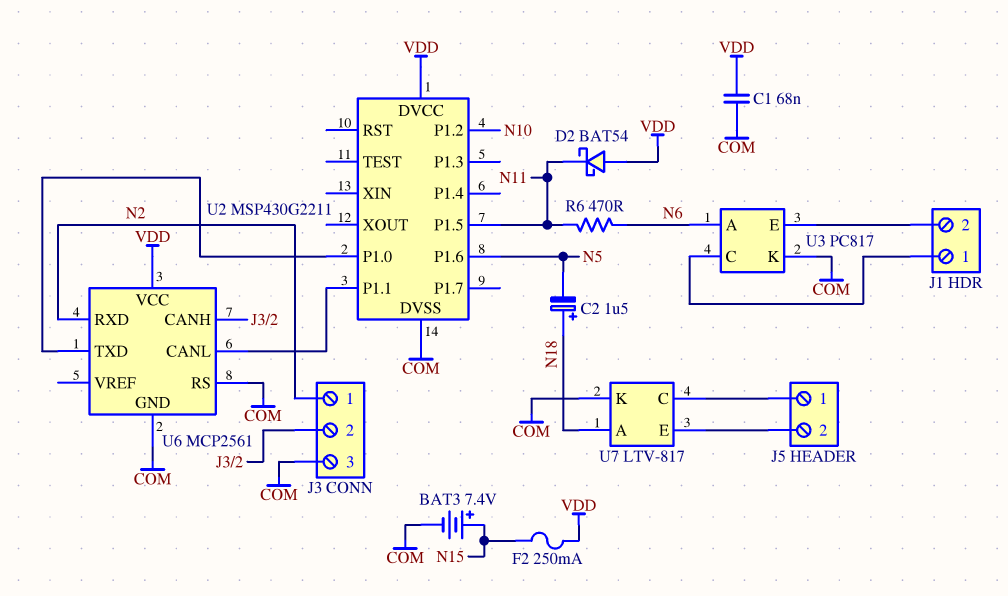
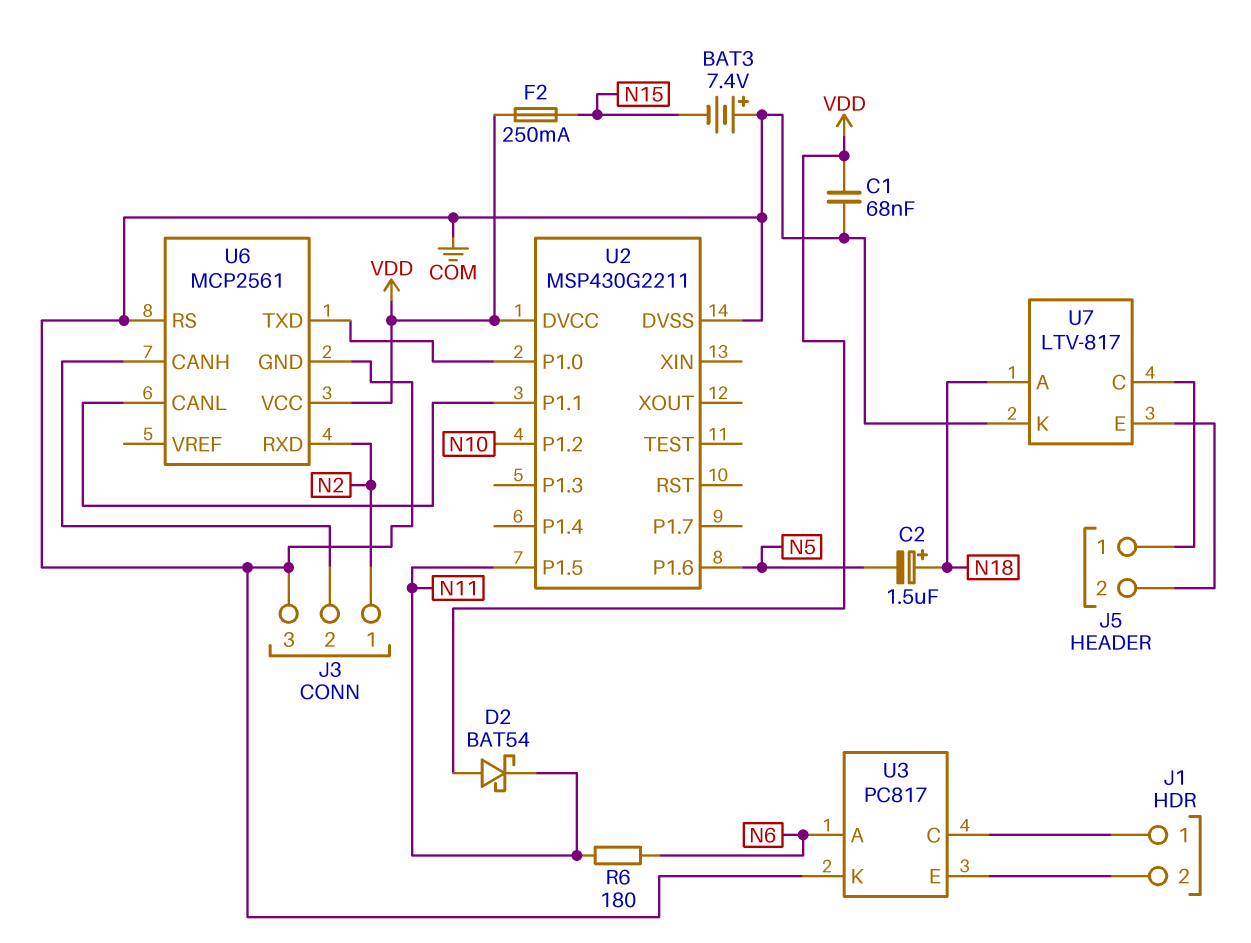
BAT3: 7.4V (plus N15, minus COM) -> 7.4V (plus COM, minus N15)
R6: 470 (N6, N11) -> 180 (N6, N11)

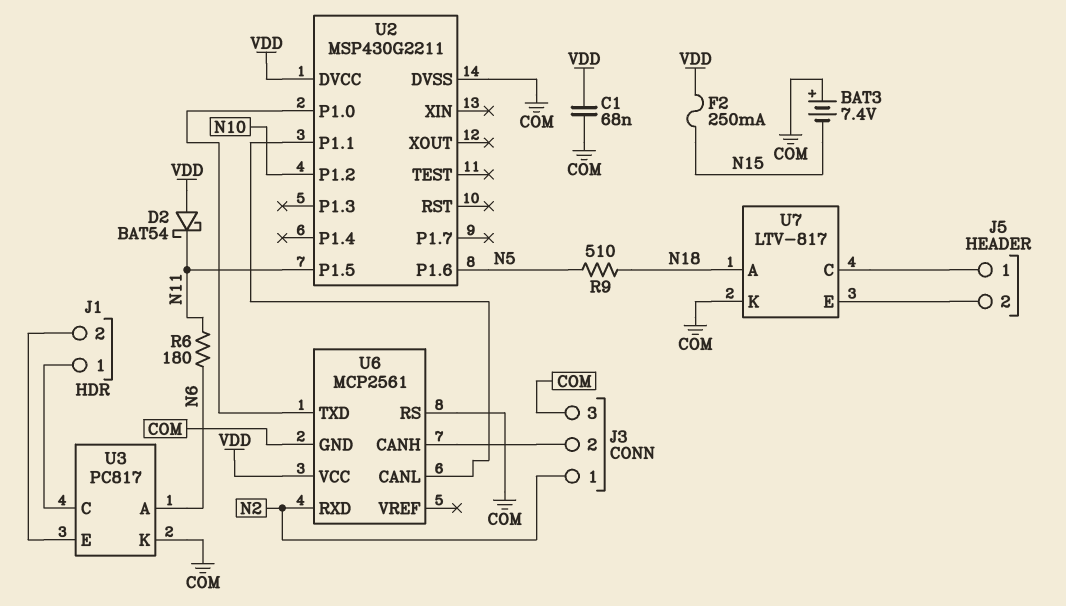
C2: 1.5uF (plus N18, minus N5) -> none
R9: none -> 510 (N5, N18)

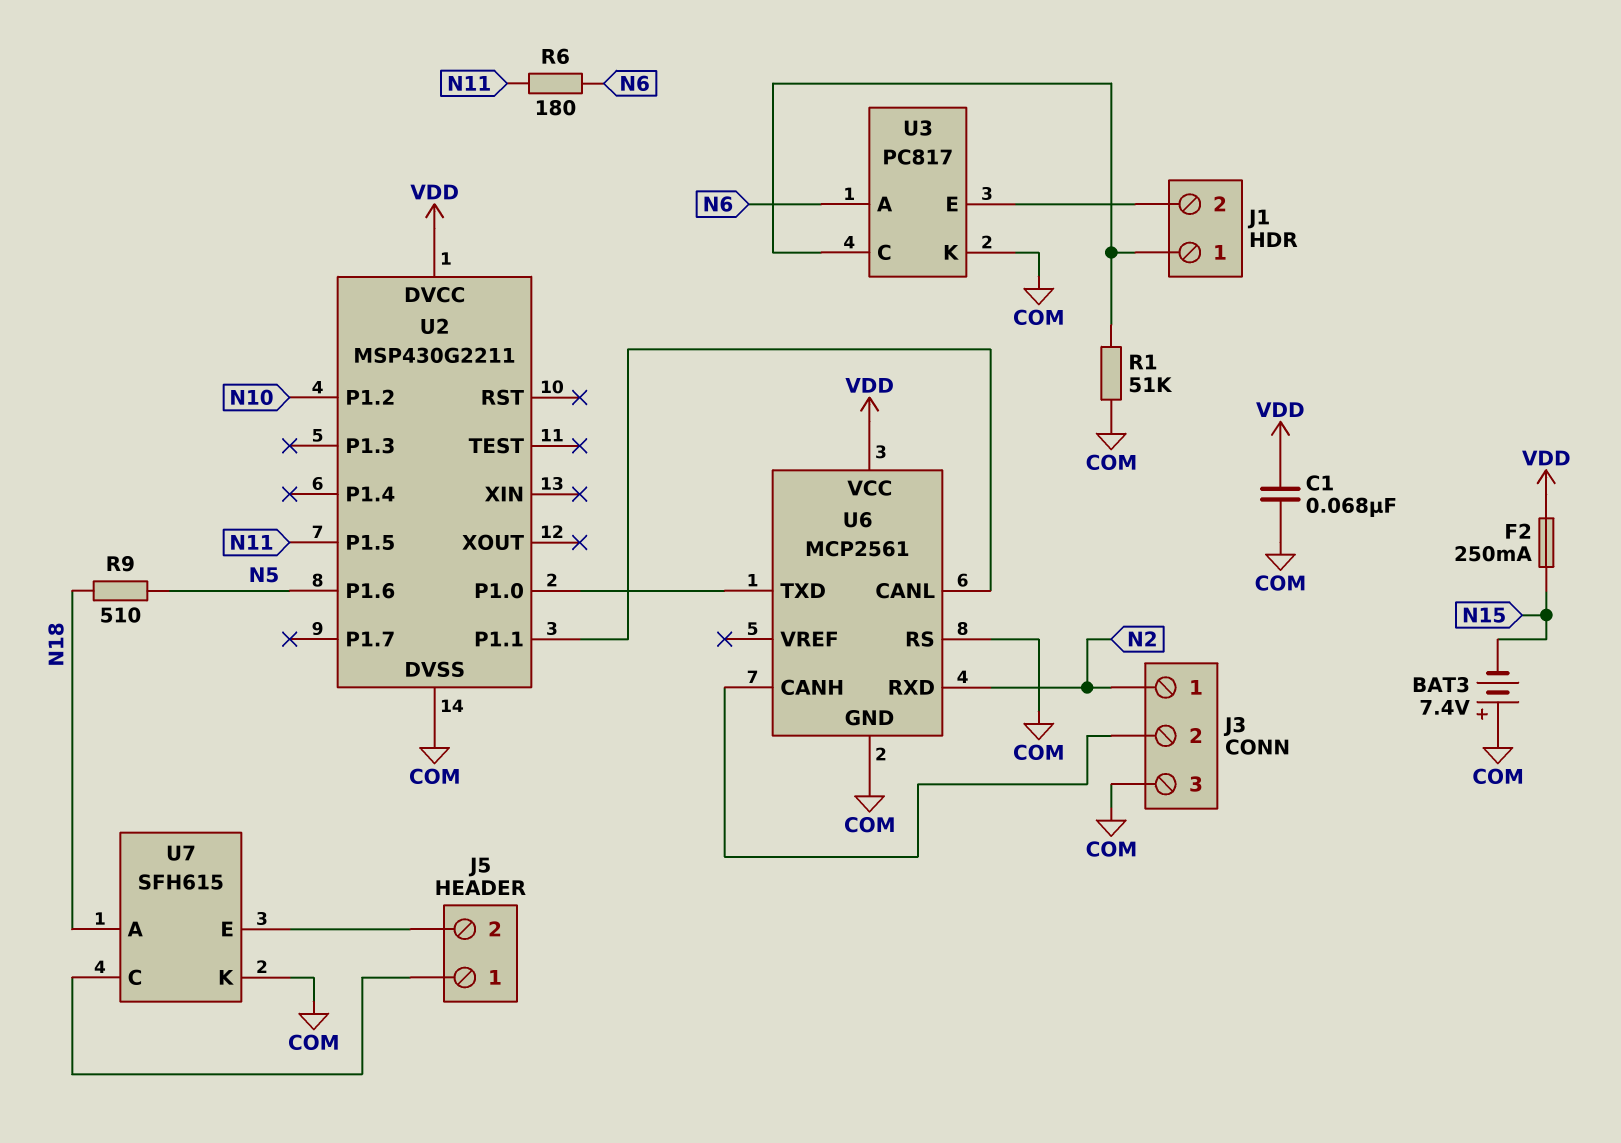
D2: schottky BAT54 (A VDD, K N11) -> none
R1: none -> 51k (COM, J1/1)
U7: LTV-817 -> SFH615

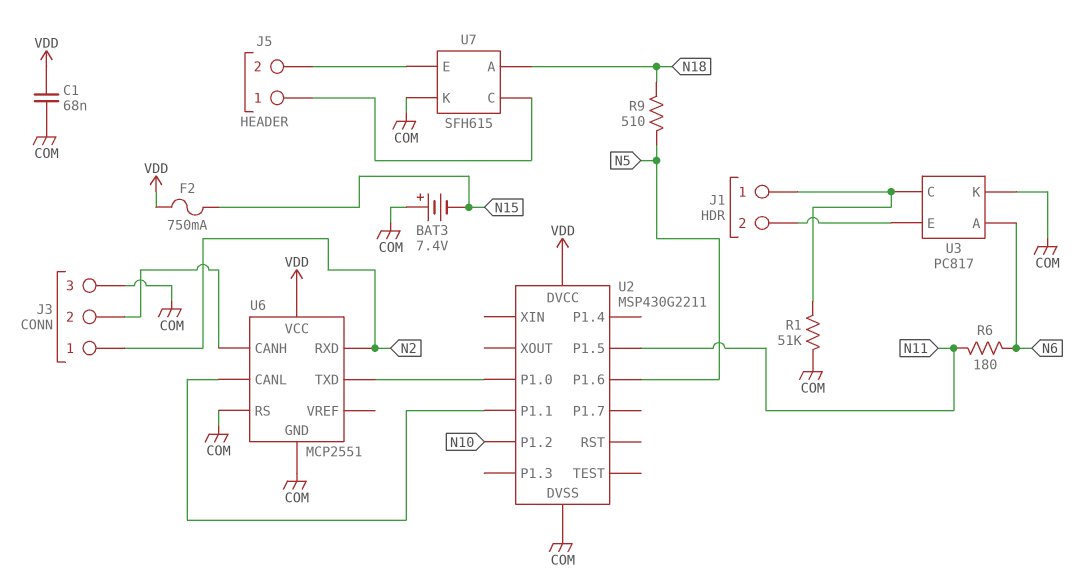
F2: 250mA (N15, VDD) -> 750mA (N15, VDD)
U6: MCP2561 -> MCP2551

